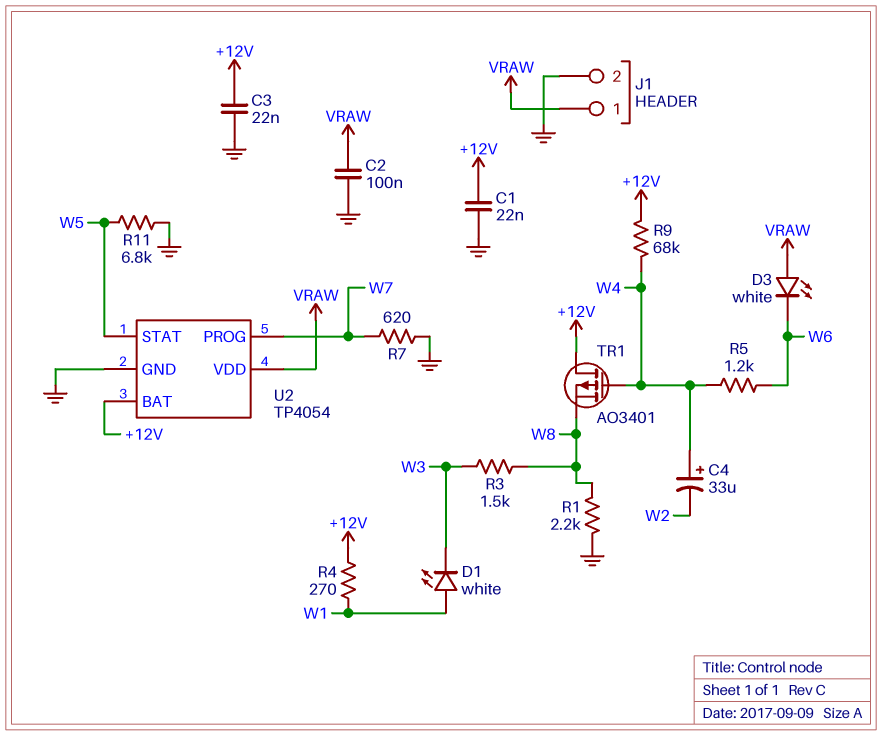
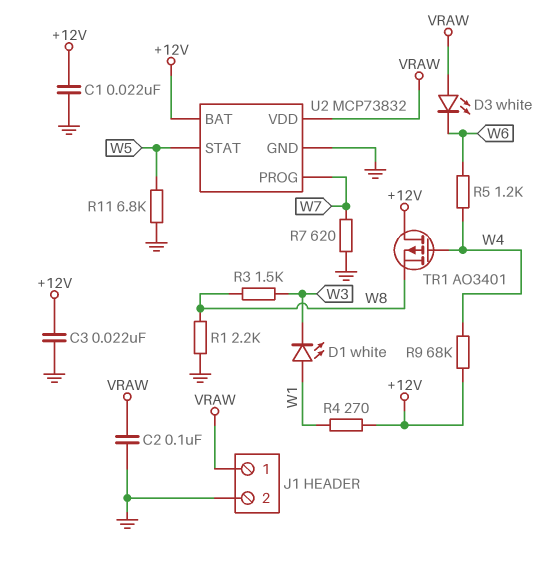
C4: 33uF (plus W4, minus W2) -> none
U2: TP4054 -> MCP73832

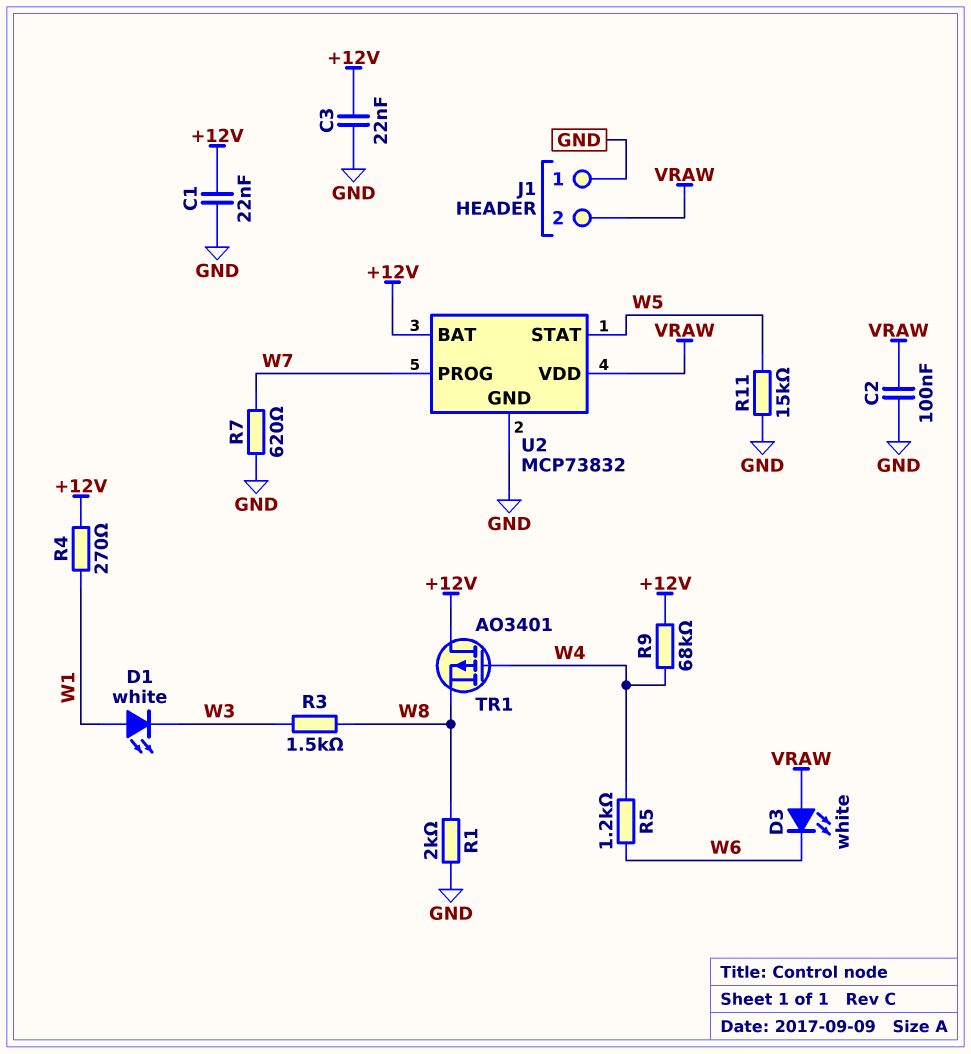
J1 pin 1: VRAW -> GND
J1 pin 2: GND -> VRAW
R1: 2.2k (GND, W8) -> 2k (GND, W8)
R11: 6.8k (GND, W5) -> 15k (GND, W5)

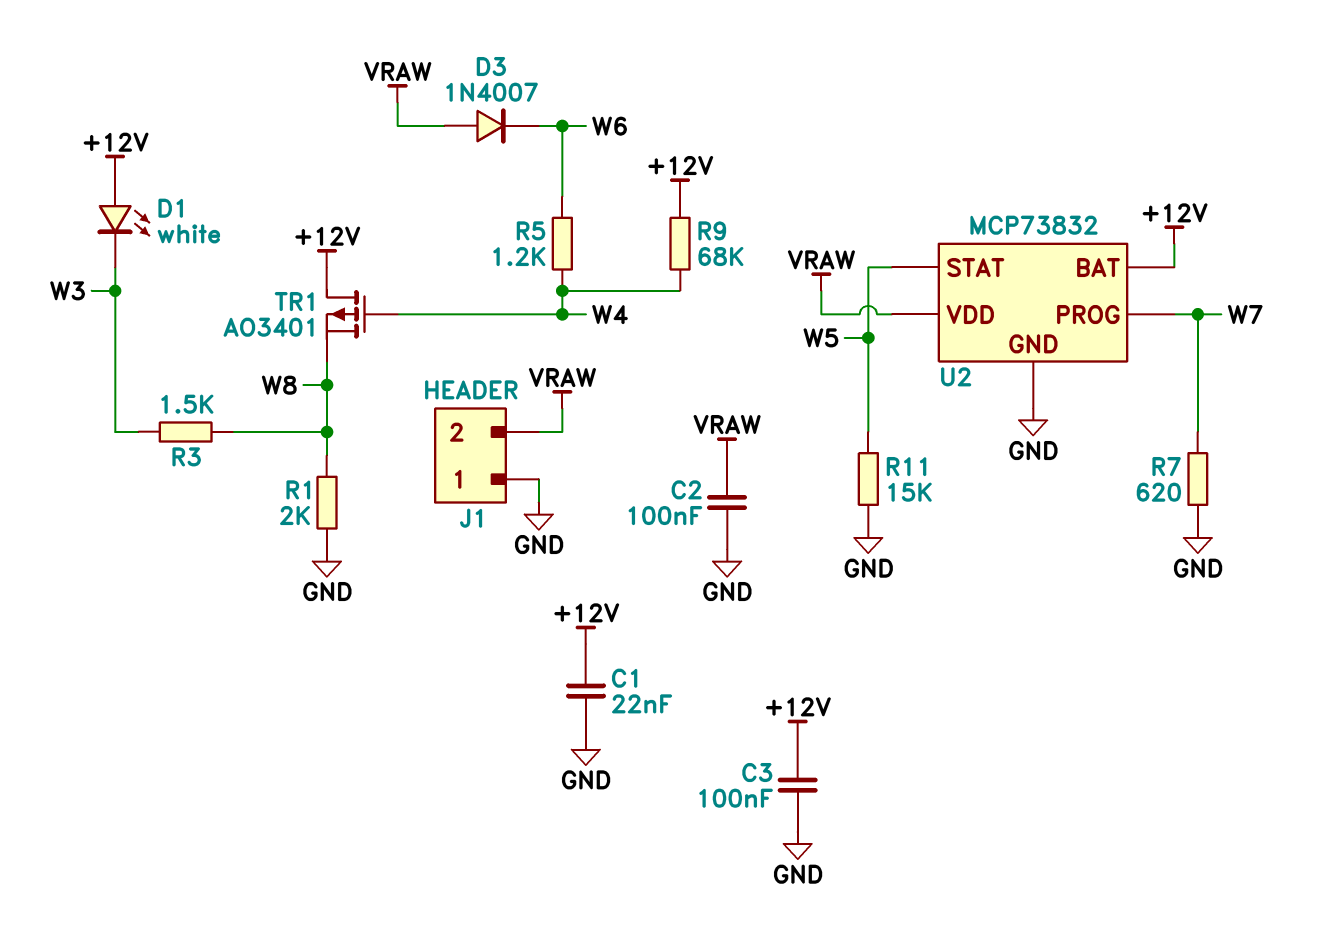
C3: 22nF (+12V, GND) -> 100nF (+12V, GND)
D1: LED white (A W1, K W3) -> LED white (A +12V, K W3)
D3: LED white (A VRAW, K W6) -> diode 1N4007 (A VRAW, K W6)
R4: 270 (+12V, W1) -> none

